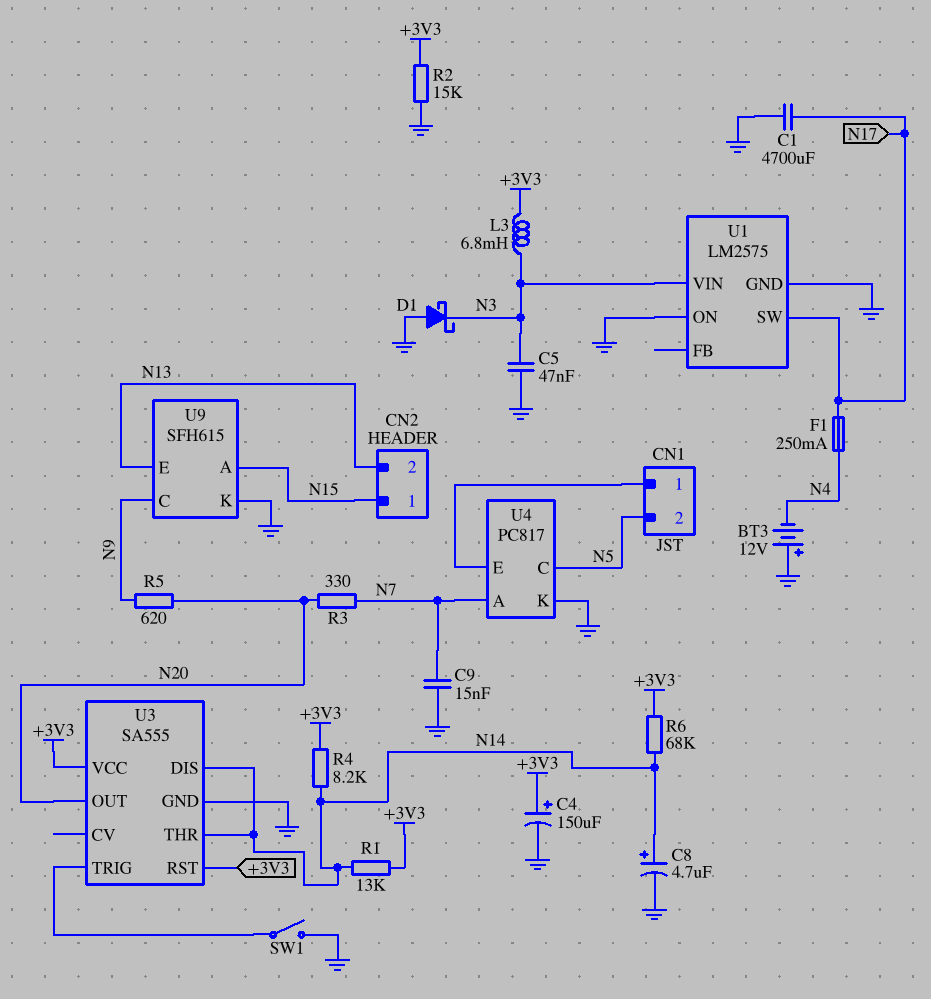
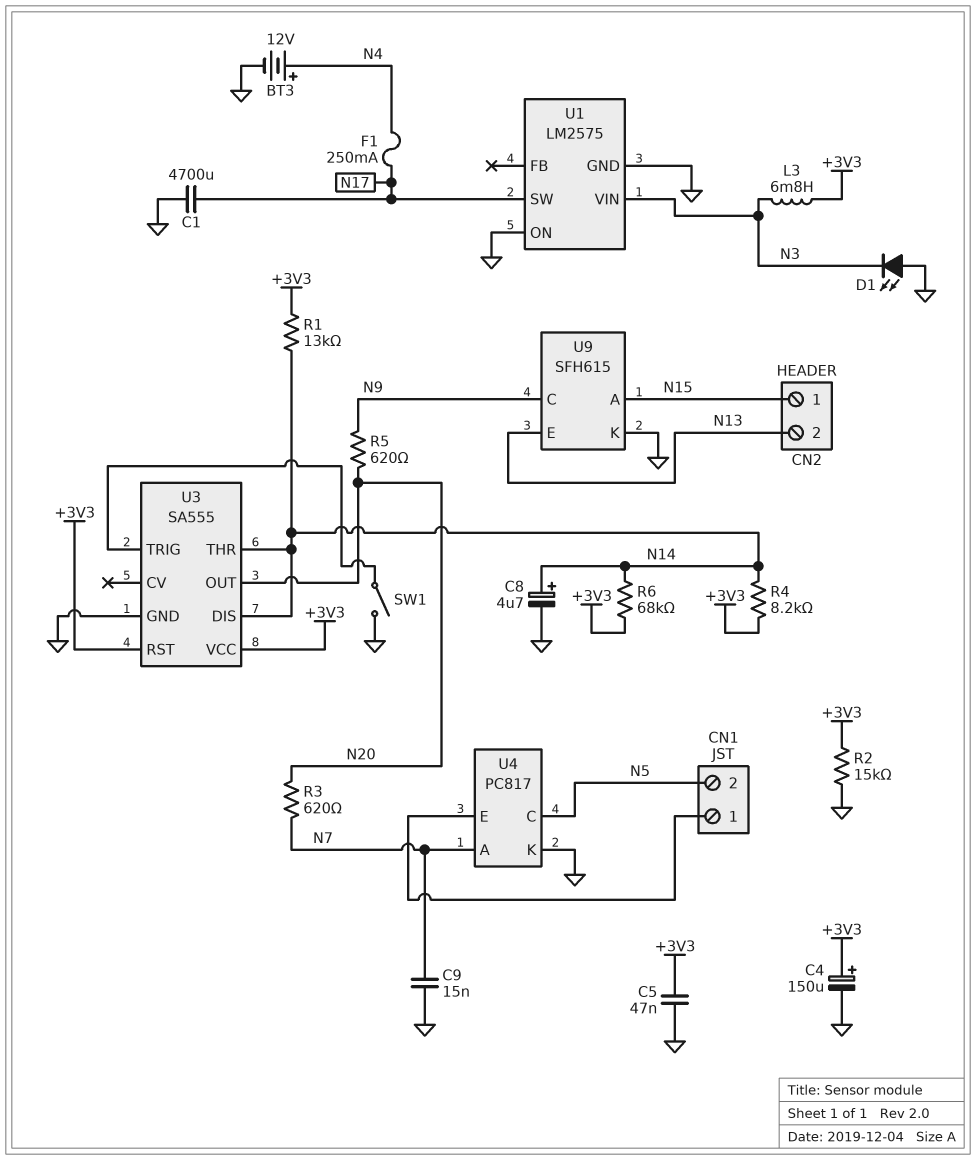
BT3: 12V (plus GND, minus N4) -> 12V (plus N4, minus GND)
C5: 47nF (GND, N3) -> 47nF (+3V3, GND)
D1: schottky (A GND, K N3) -> LED (A GND, K N3)
R3: 330 (N7, N20) -> 620 (N7, N20)

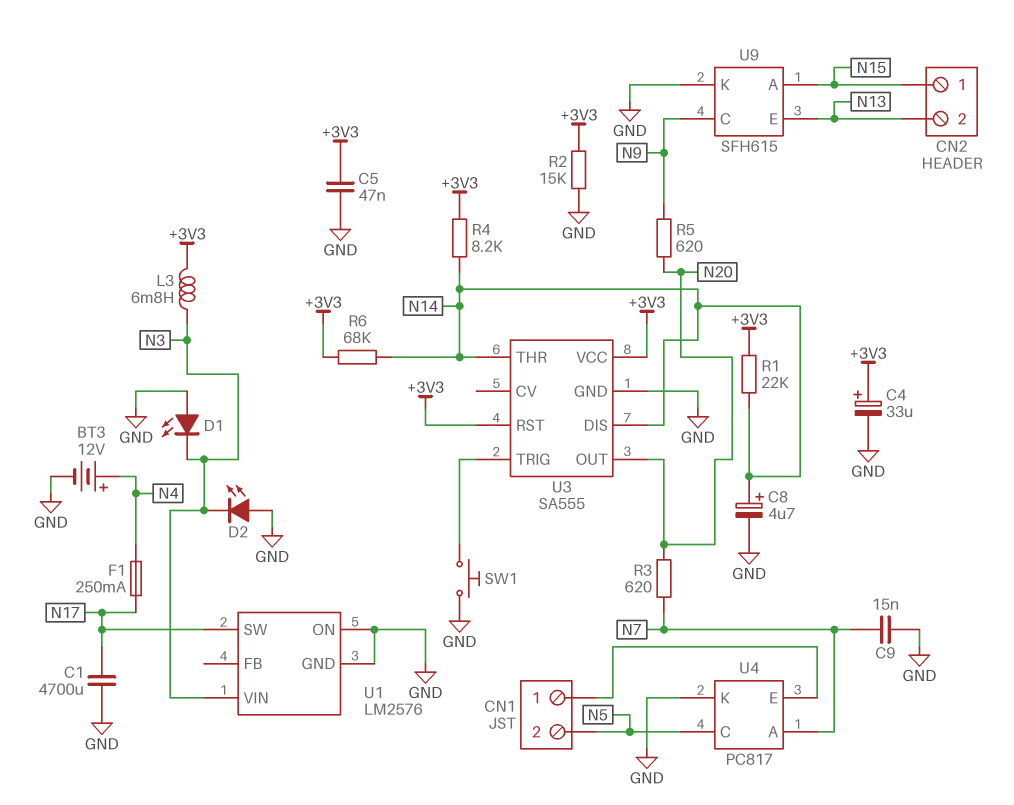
C4: 150uF (plus +3V3, minus GND) -> 33uF (plus +3V3, minus GND)
D2: none -> LED (A GND, K N3)
R1: 13k (+3V3, N14) -> 22k (+3V3, N14)
SW1: switch (GND, U3/TRIG) -> button (GND, U3/TRIG)
U1: LM2575 -> LM2576

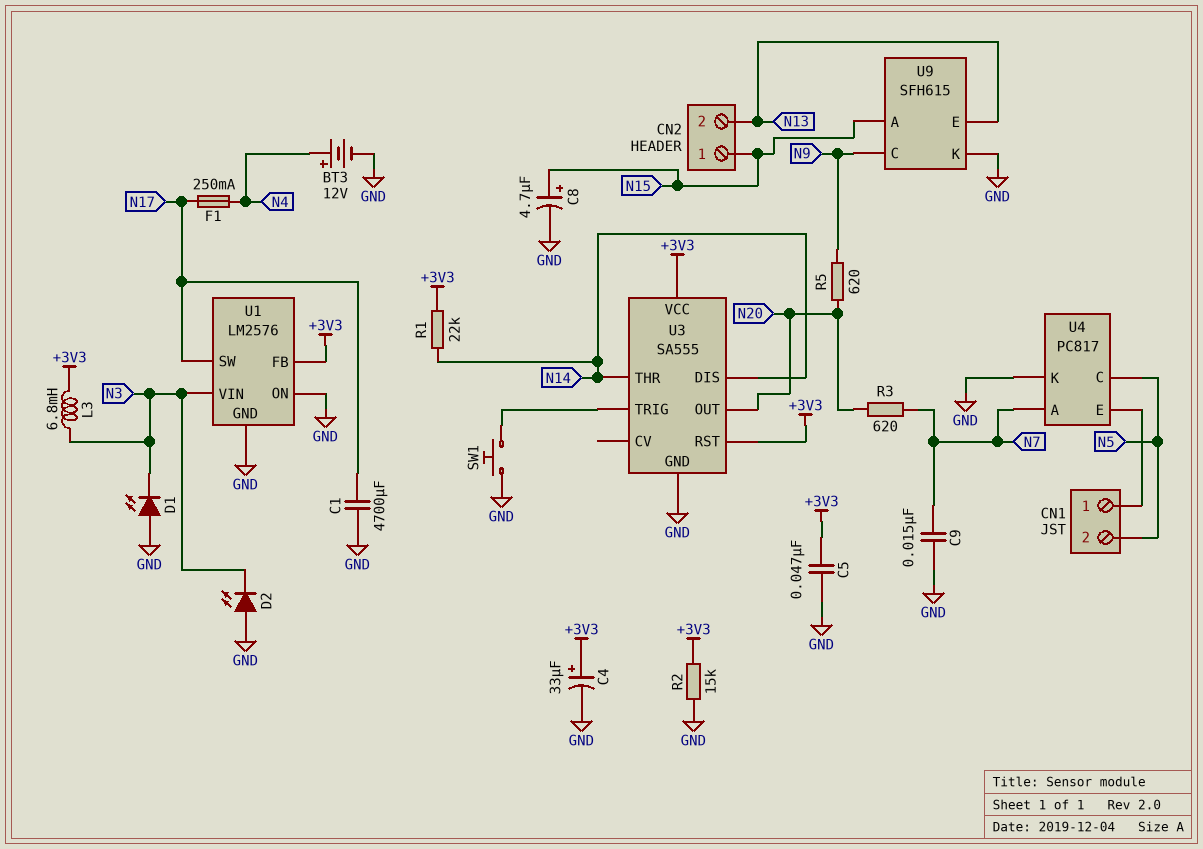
C8: 4.7uF (plus N14, minus GND) -> 4.7uF (plus N15, minus GND)
R4: 8.2k (+3V3, N14) -> none
R6: 68k (+3V3, N14) -> none
U1 pin FB: none -> +3V3

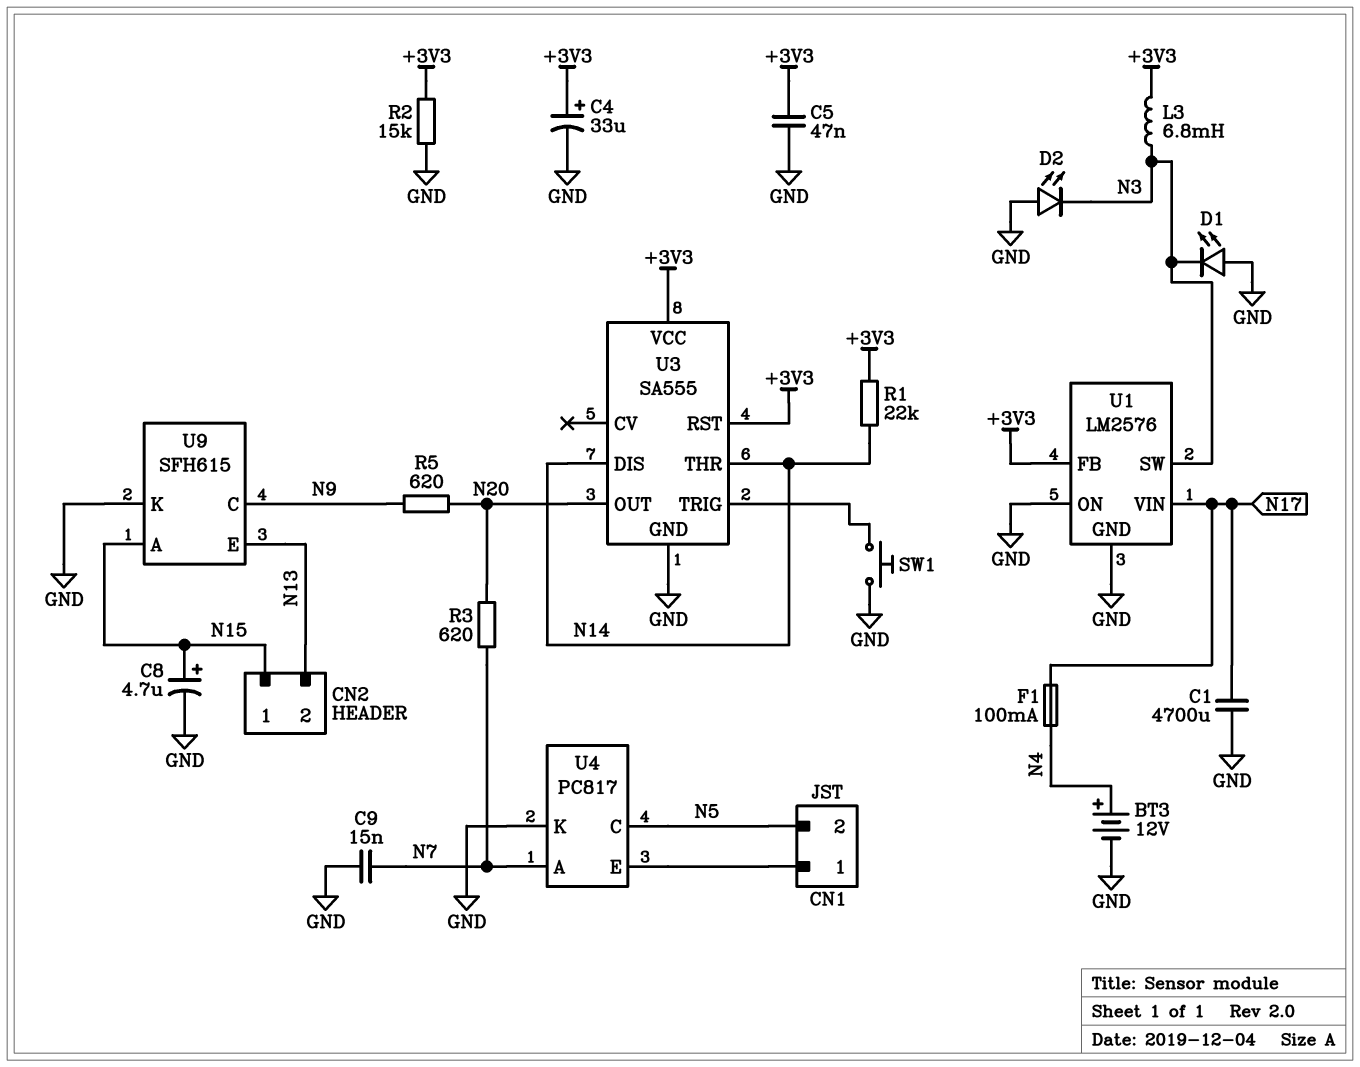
F1: 250mA (N4, N17) -> 100mA (N4, N17)
U1 pin SW: N17 -> N3
U1 pin VIN: N3 -> N17

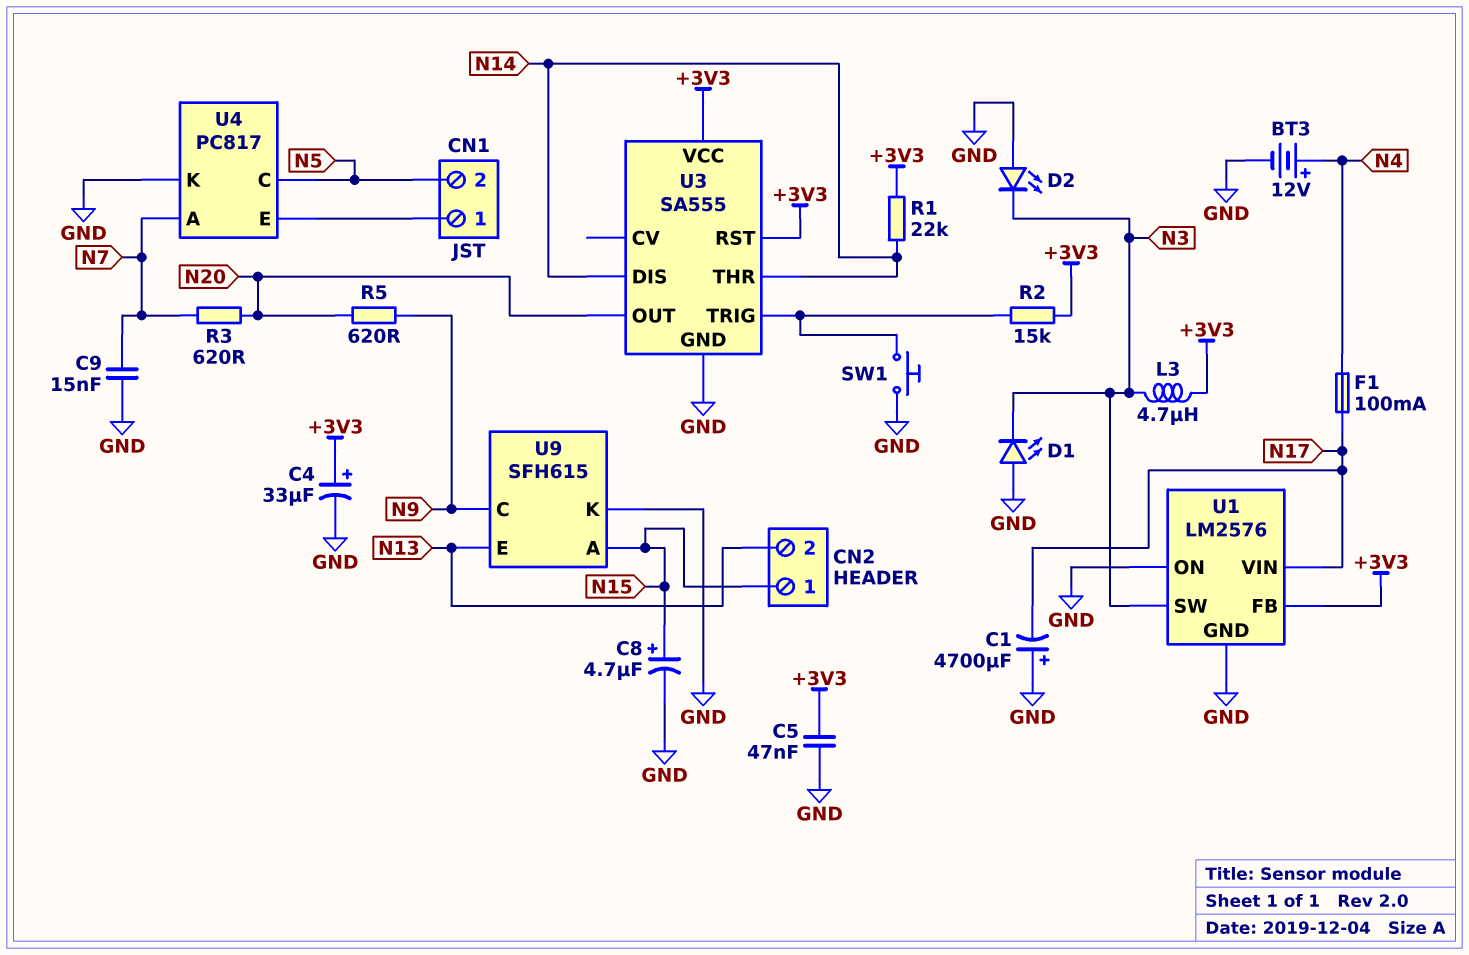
C1: 4700uF (GND, N17) -> 4700uF (plus GND, minus N17)
L3: 6.8mH (+3V3, N3) -> 4.7uH (+3V3, N3)
R2: 15k (+3V3, GND) -> 15k (+3V3, U3/TRIG)

